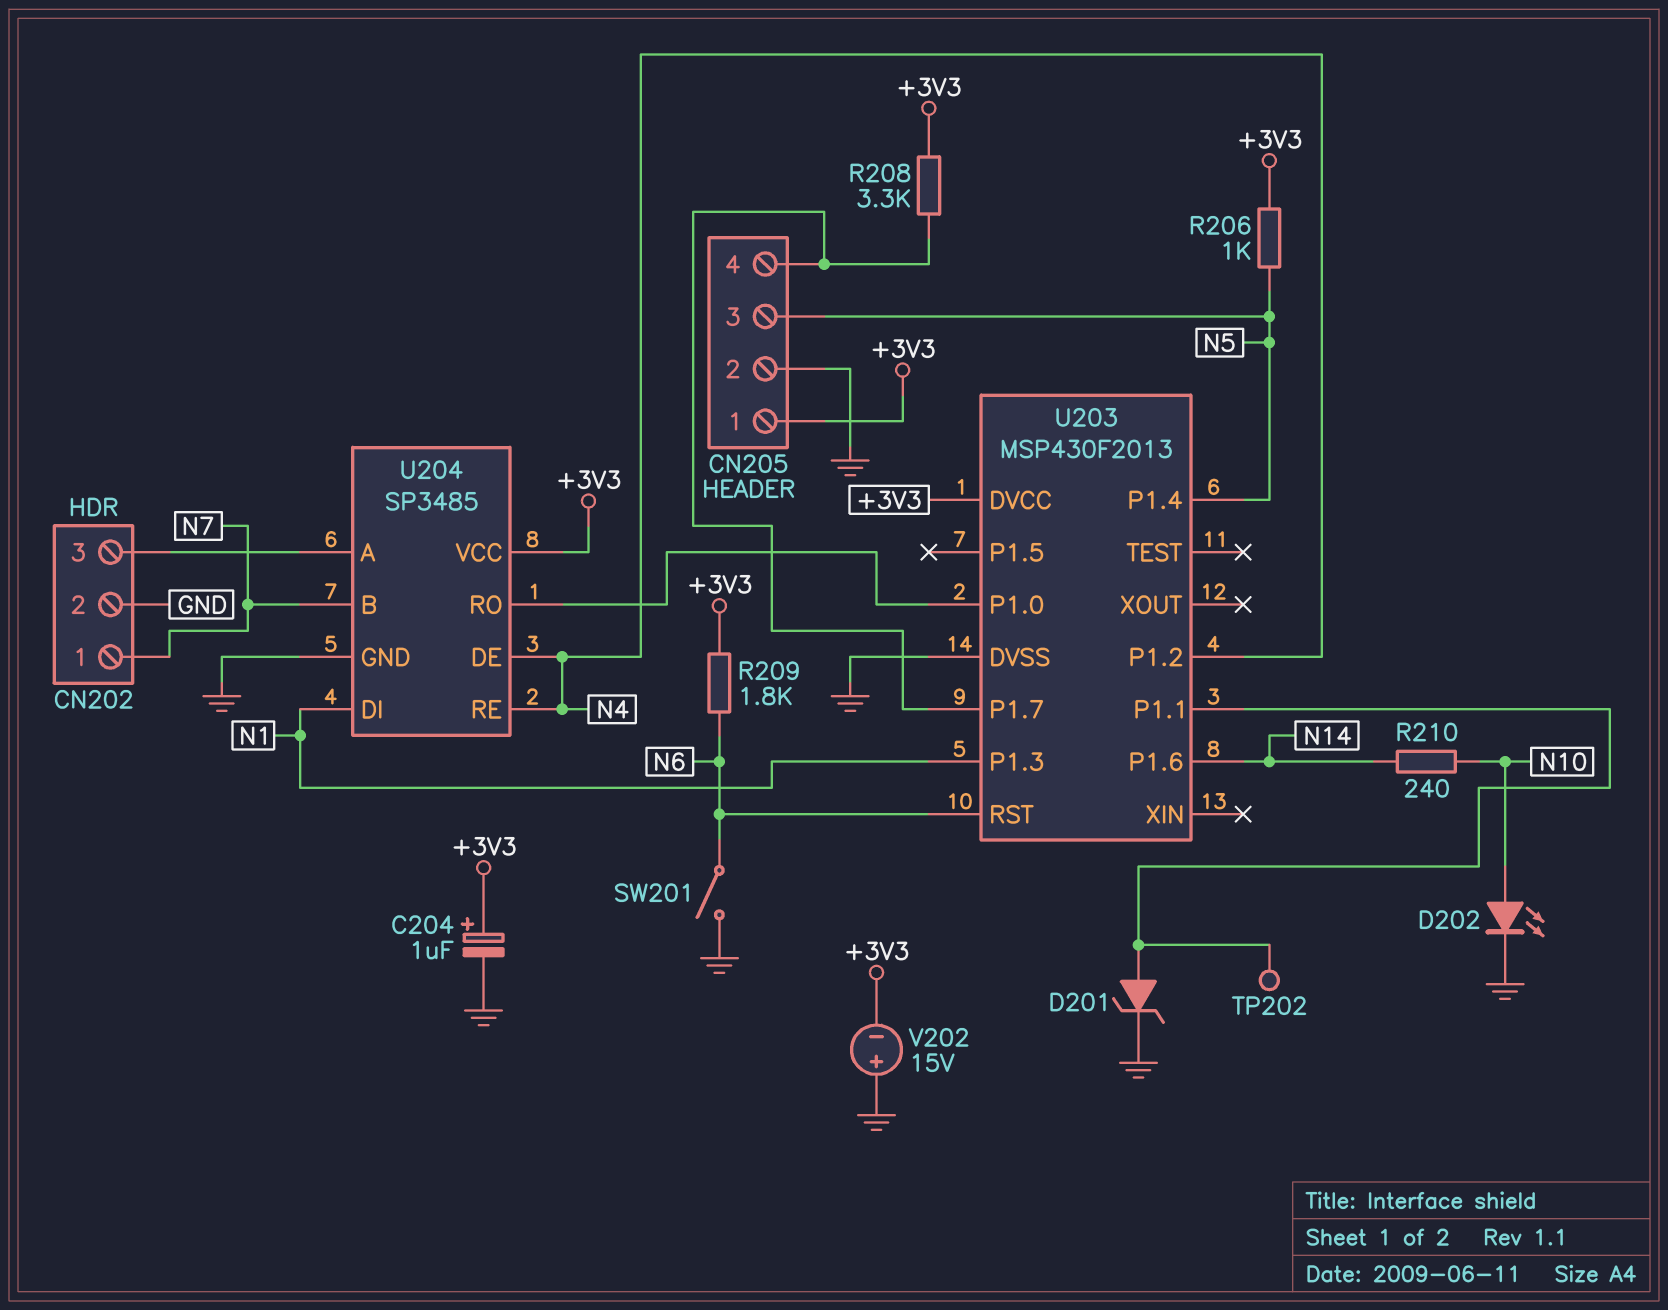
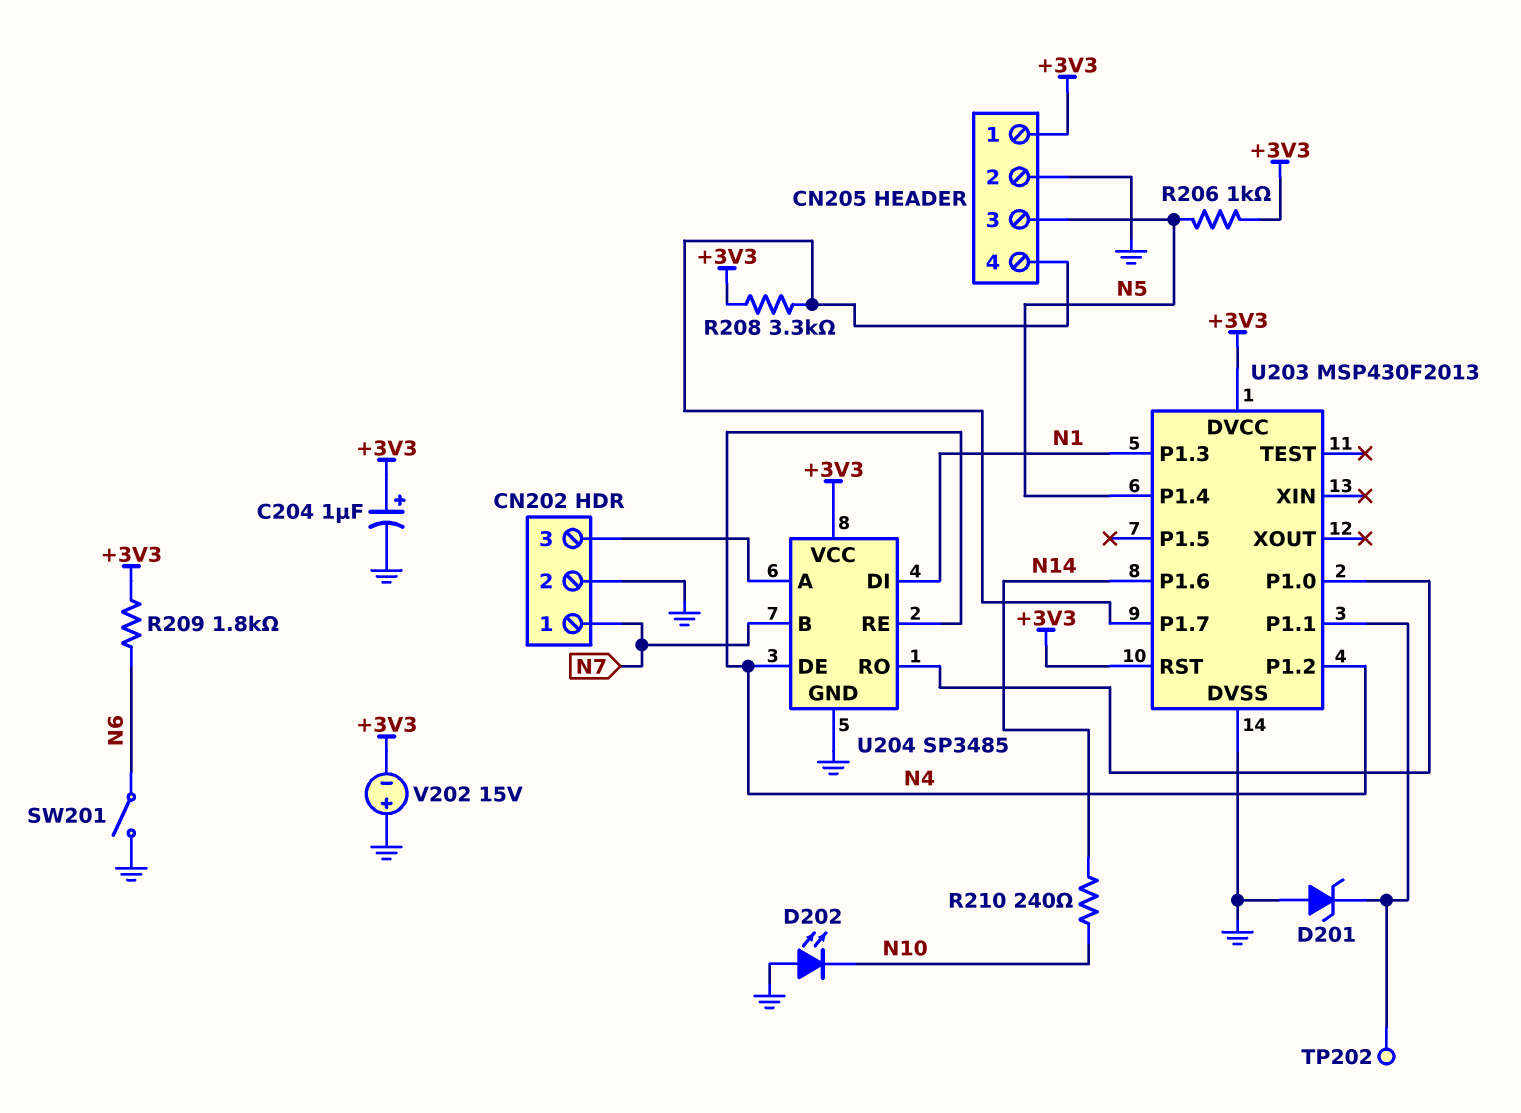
D201: zener (A U203/P1.1, K GND) -> zener (A GND, K U203/P1.1)
D202: LED (A N10, K GND) -> LED (A GND, K N10)
U203 pin RST: N6 -> +3V3

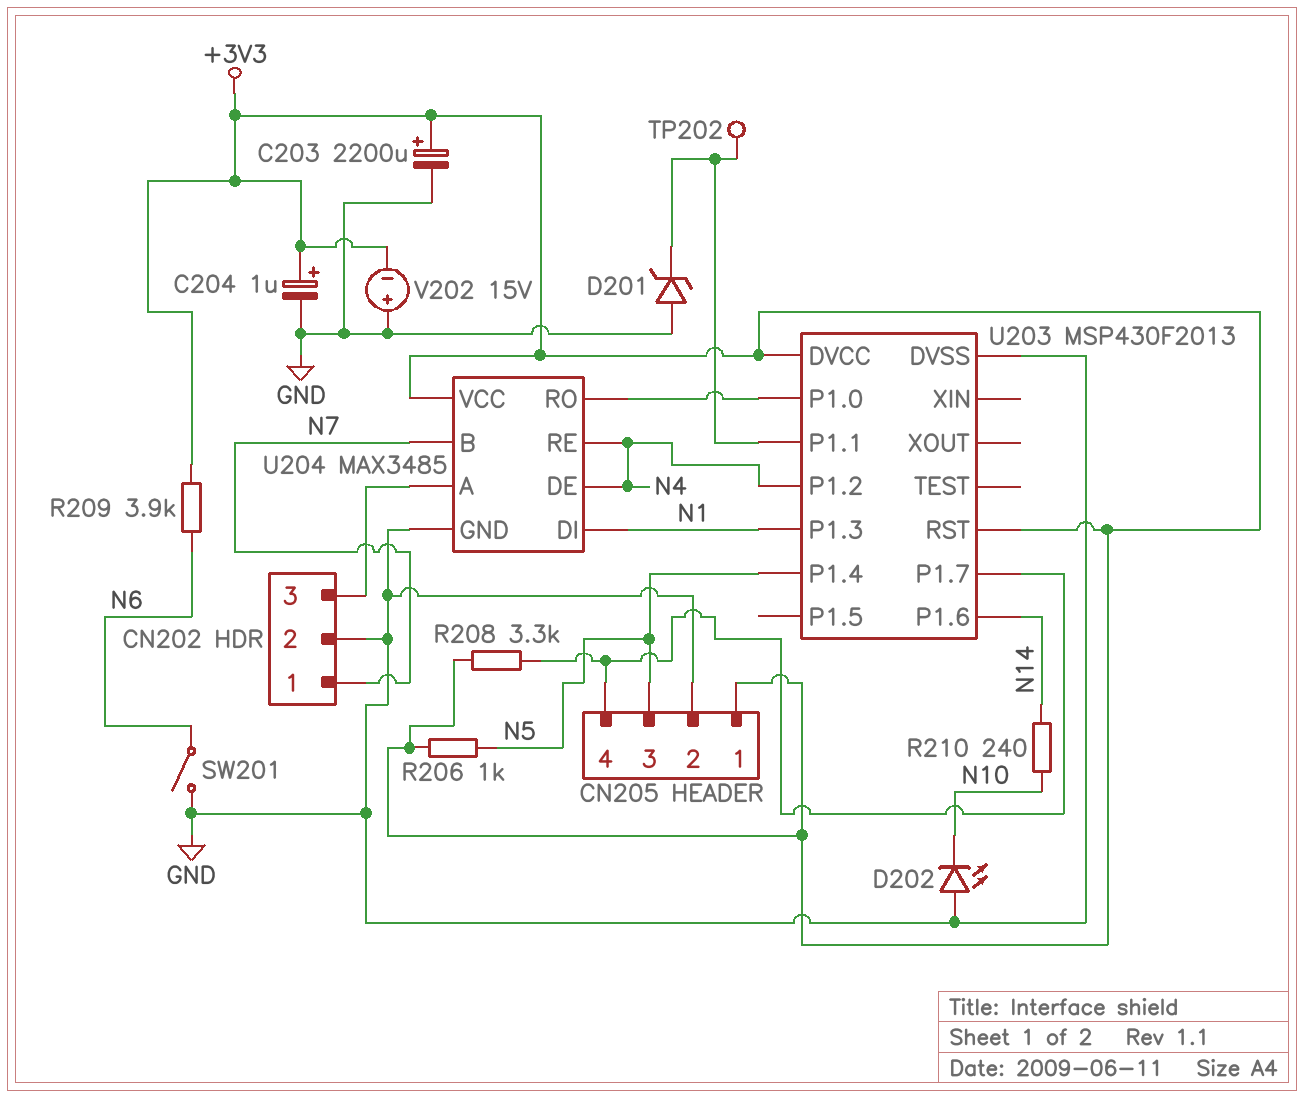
C203: none -> 2200uF (plus +3V3, minus GND)
R209: 1.8k (+3V3, N6) -> 3.9k (+3V3, N6)
U204: SP3485 -> MAX3485

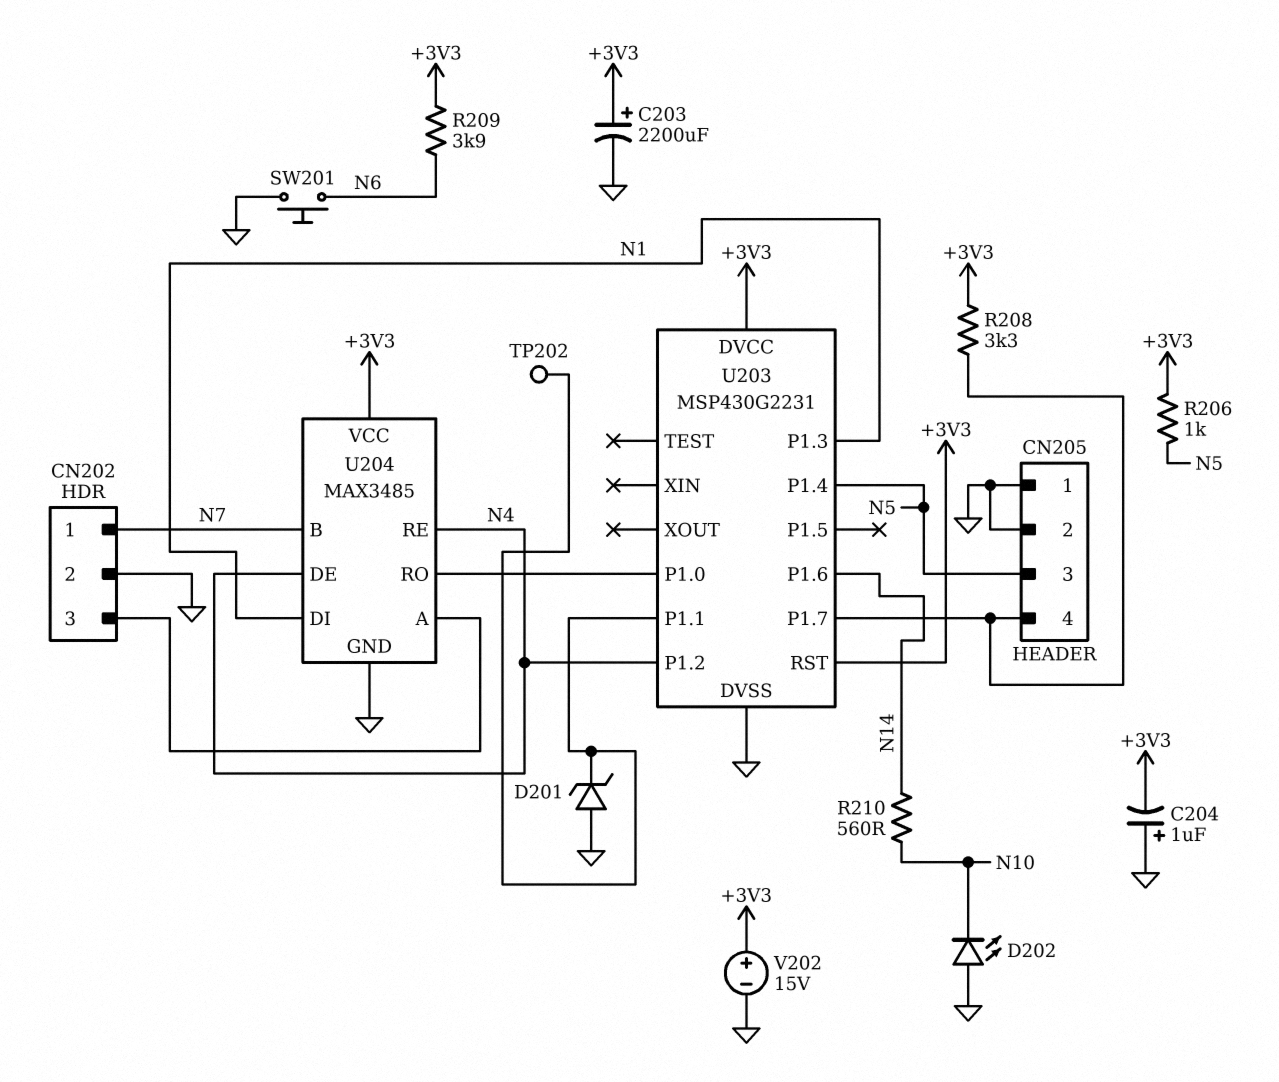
C204: 1uF (plus +3V3, minus GND) -> 1uF (plus GND, minus +3V3)
CN205 pin 1: +3V3 -> GND
R210: 240 (N10, N14) -> 560 (N10, N14)
SW201: switch (GND, N6) -> button (GND, N6)
U203: MSP430F2013 -> MSP430G2231
V202: 15V (plus GND, minus +3V3) -> 15V (plus +3V3, minus GND)

